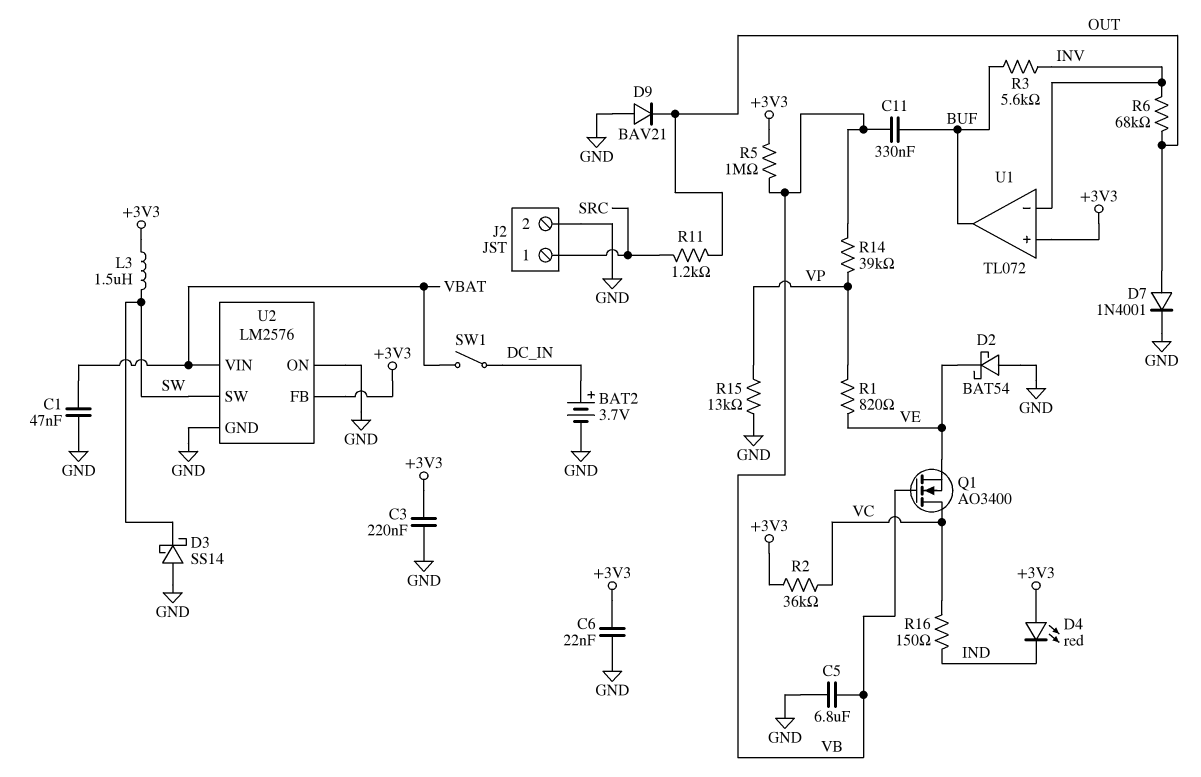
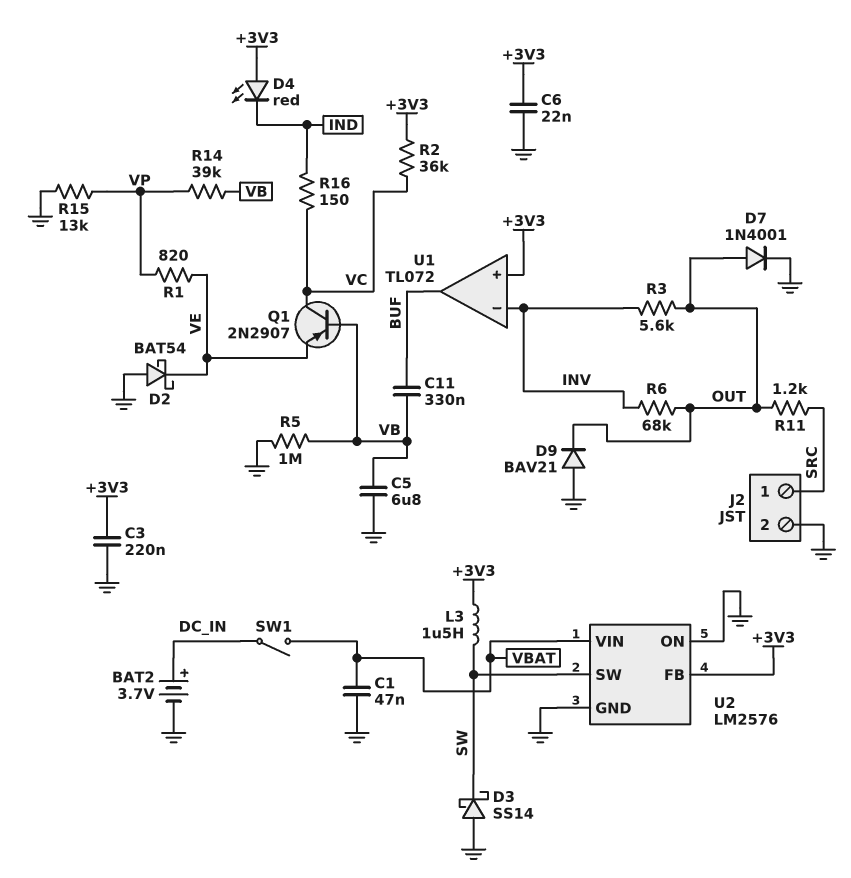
Q1: NMOS AO3400 (G VB, D VC, S VE) -> PNP 2N2907 (B VB, C VC, E VE)
R3: 5.6k (BUF, INV) -> 5.6k (INV, OUT)
R5: 1M (+3V3, VB) -> 1M (GND, VB)

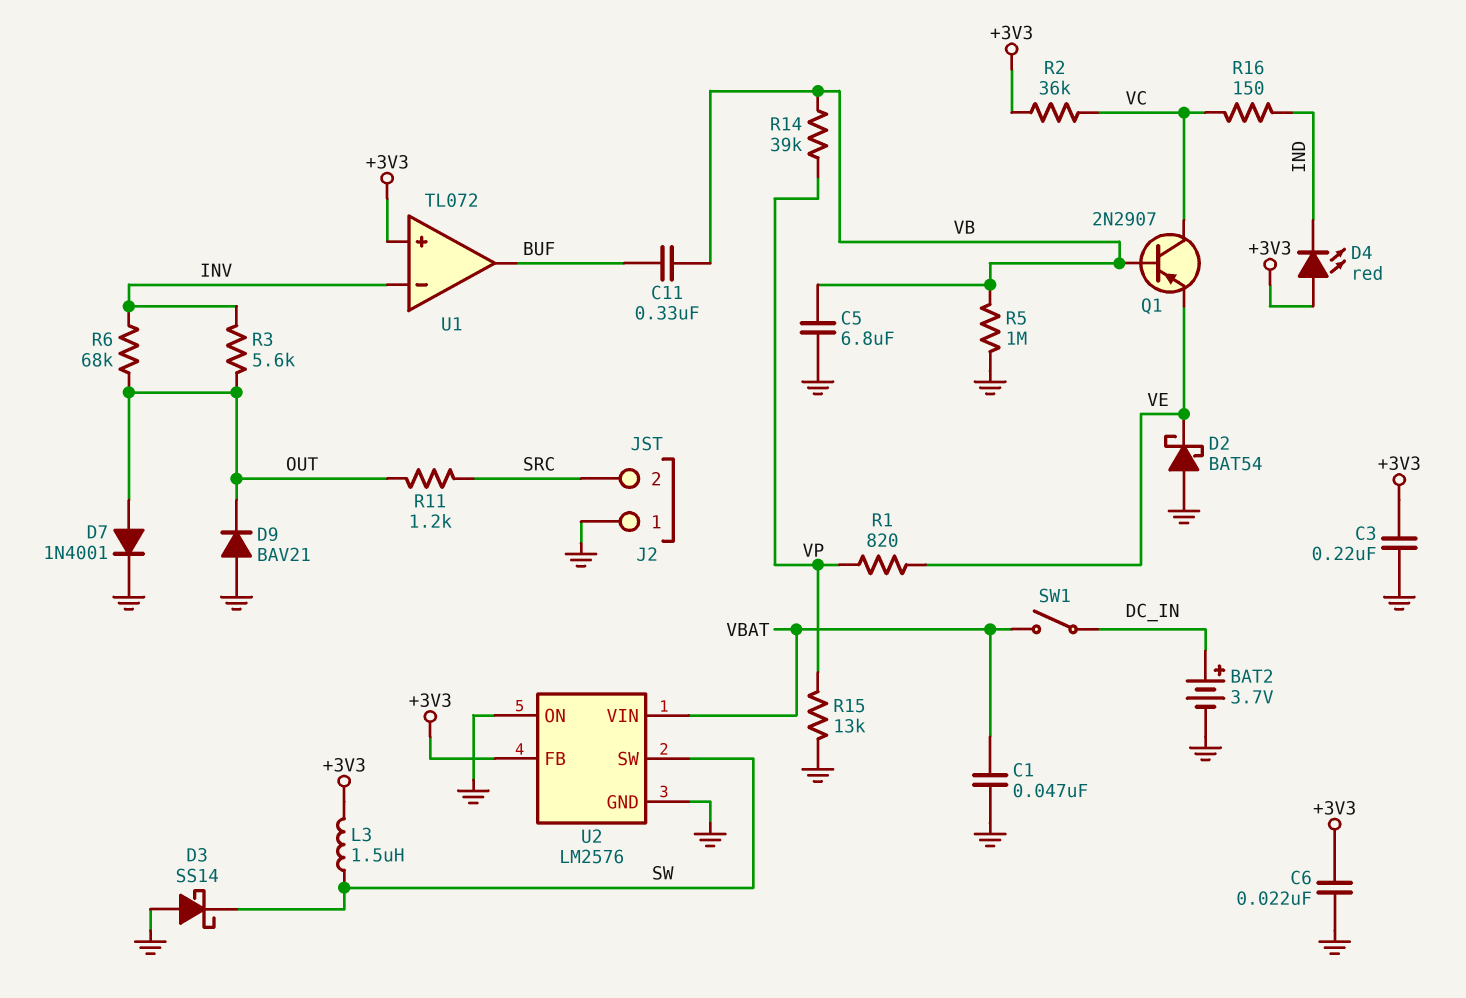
J2 pin 1: SRC -> GND
J2 pin 2: GND -> SRC

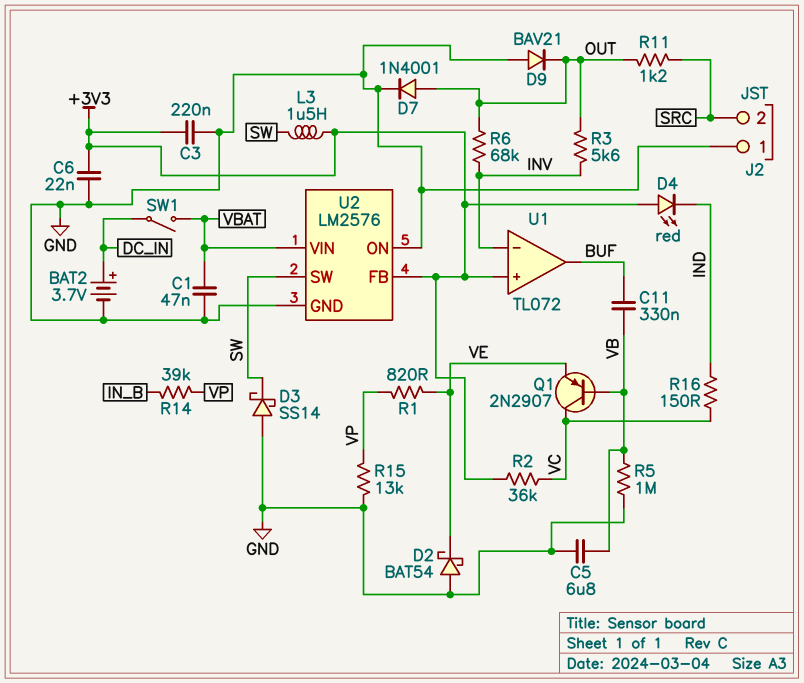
R14: 39k (VB, VP) -> 39k (IN_B, VP)

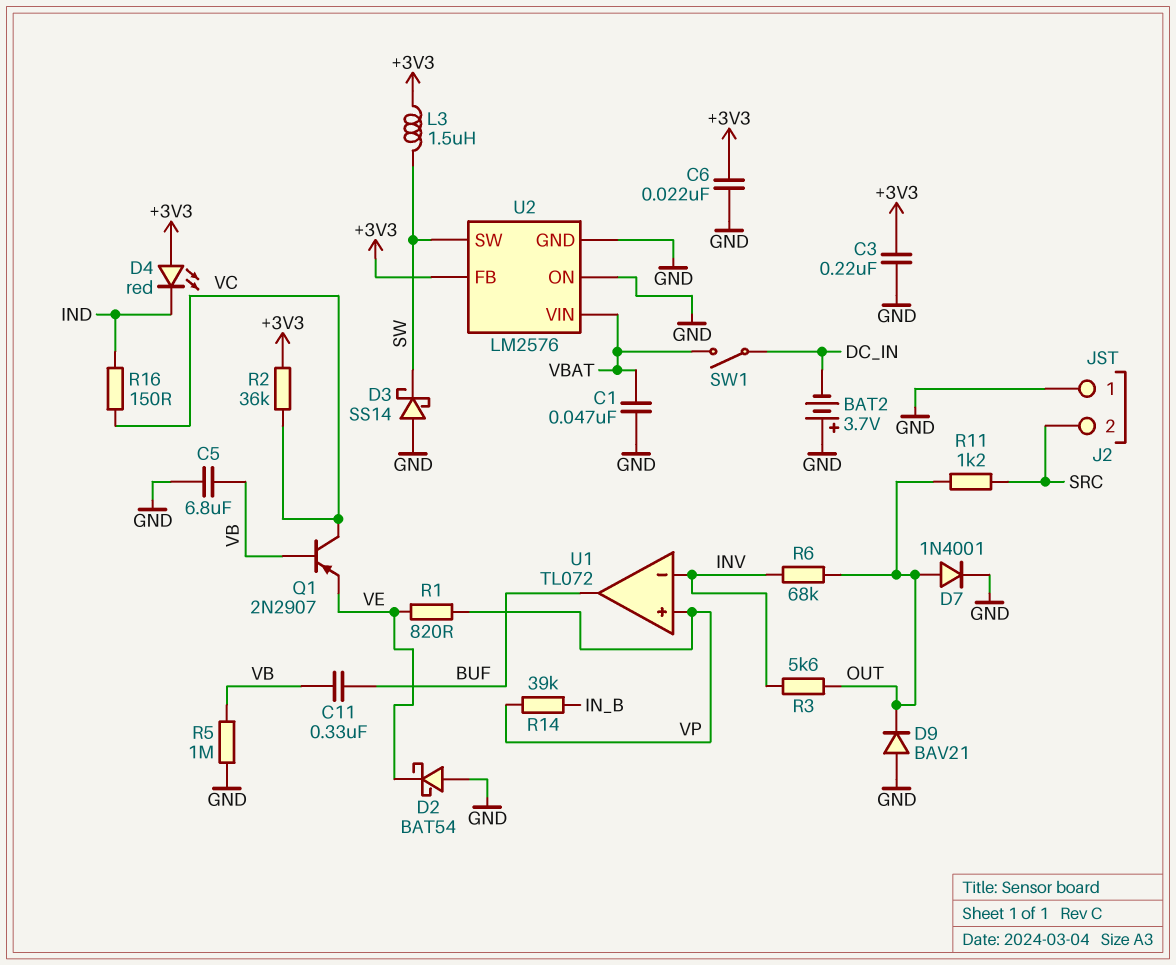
BAT2: 3.7V (plus DC_IN, minus GND) -> 3.7V (plus GND, minus DC_IN)
R15: 13k (GND, VP) -> none
U1 pin in+: +3V3 -> VP

